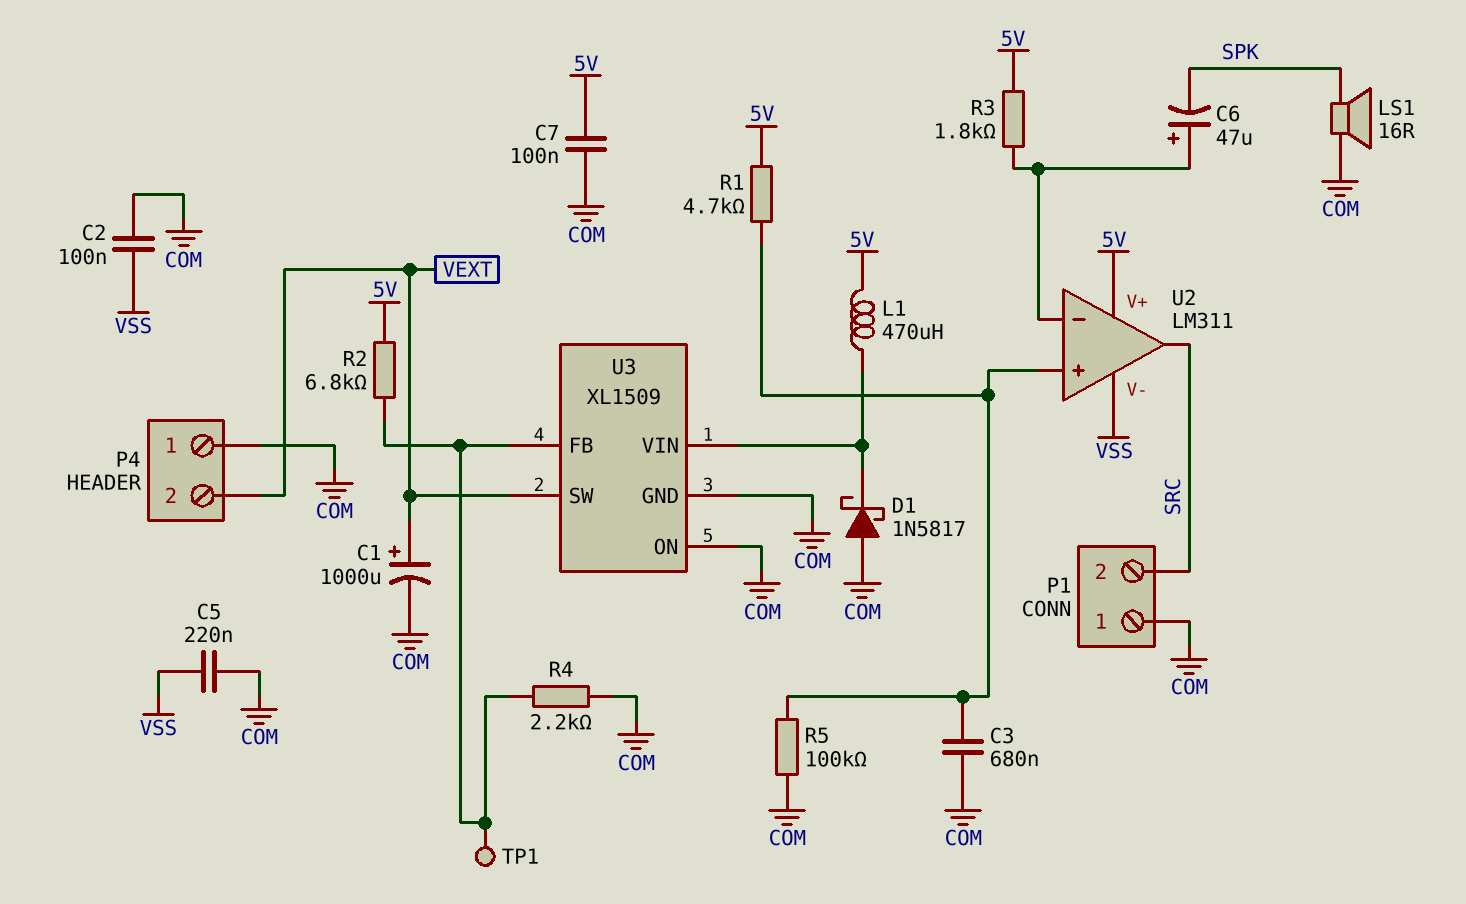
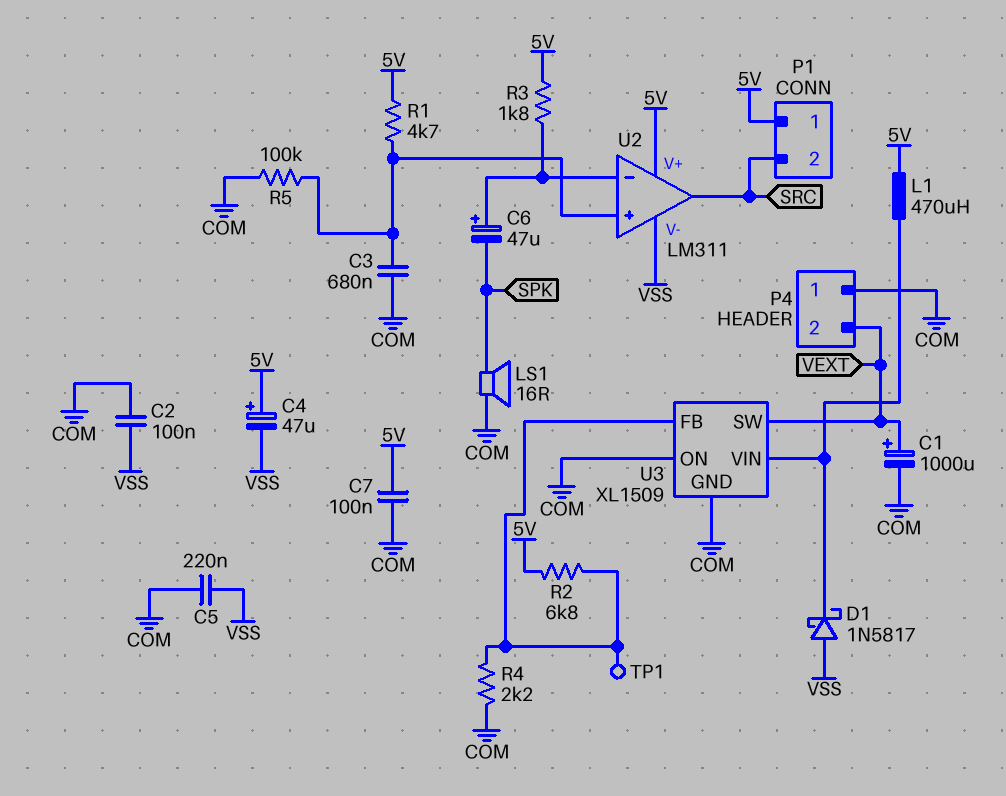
C4: none -> 47uF (plus 5V, minus VSS)
D1: schottky 1N5817 (A COM, K U3/VIN) -> schottky 1N5817 (A VSS, K U3/VIN)
P1 pin 1: COM -> 5V

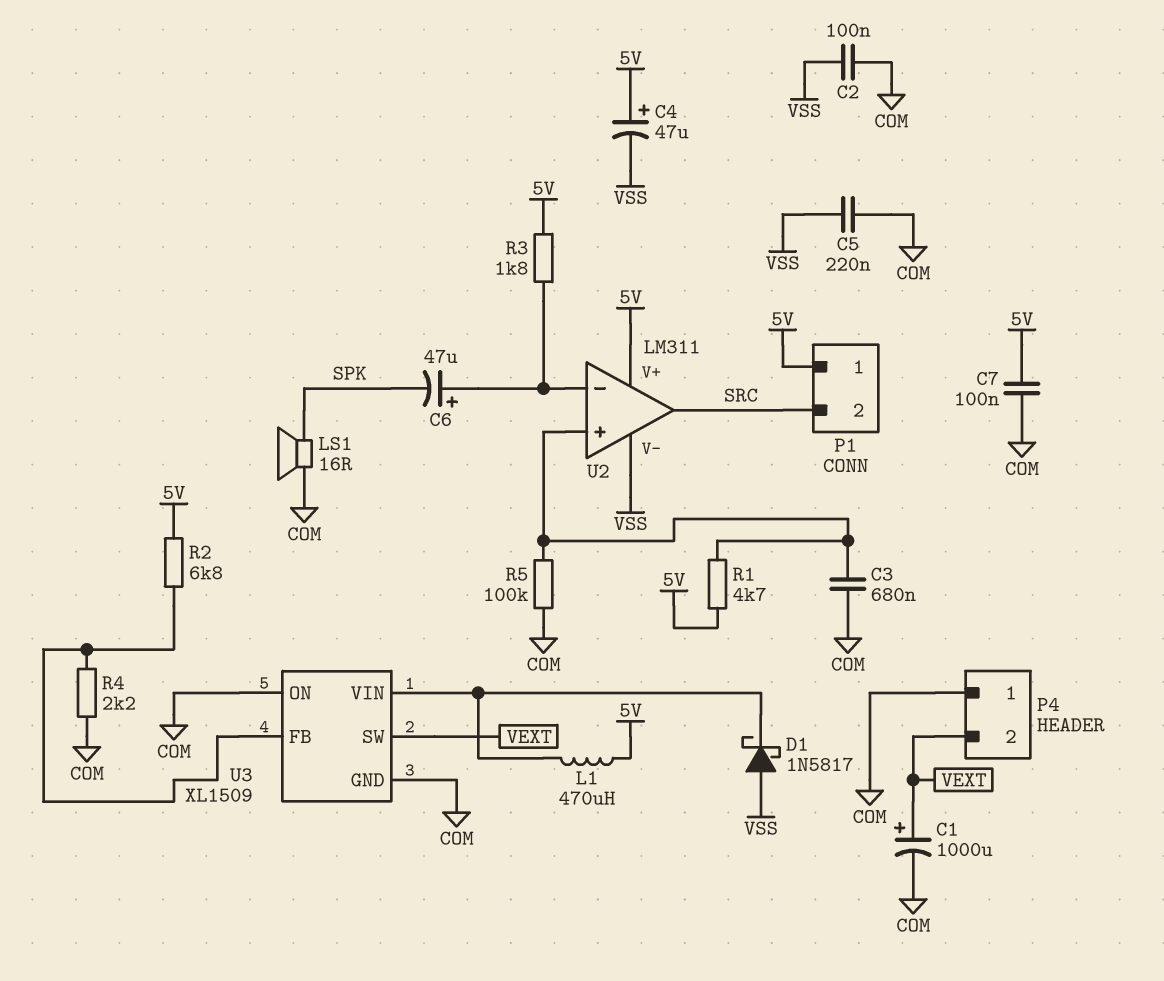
TP1: test point (U3/FB) -> none

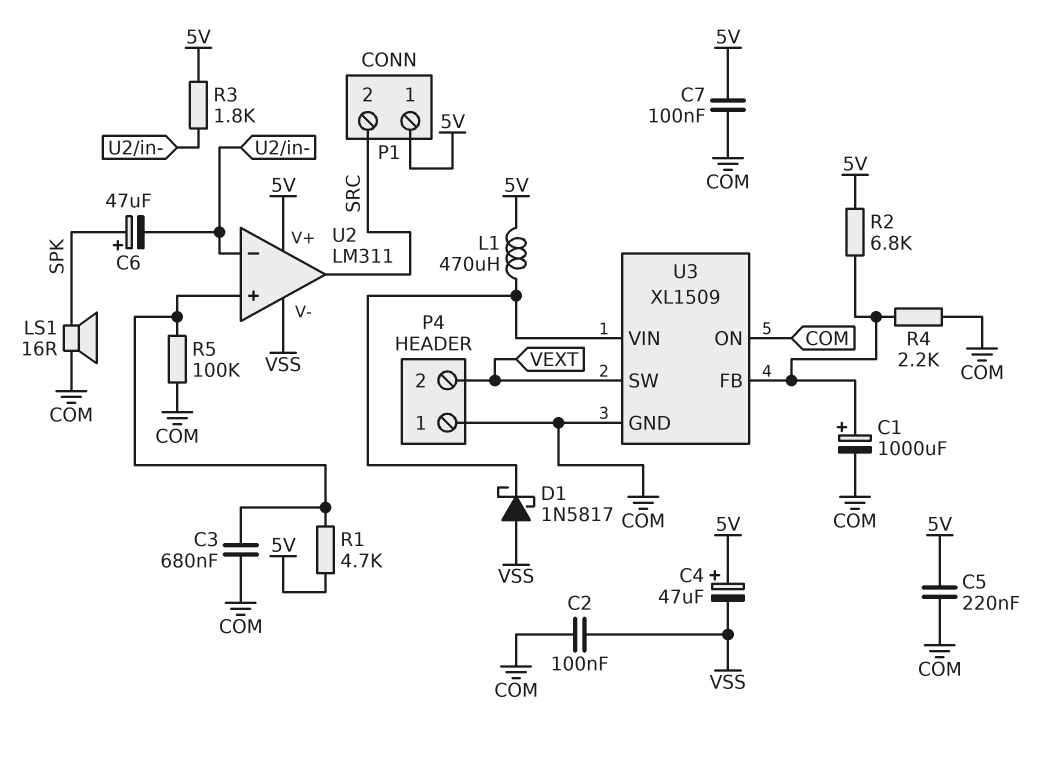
C1: 1000uF (plus VEXT, minus COM) -> 1000uF (plus U3/FB, minus COM)
C5: 220nF (COM, VSS) -> 220nF (5V, COM)
C6: 47uF (plus U2/in-, minus SPK) -> 47uF (plus SPK, minus U2/in-)

